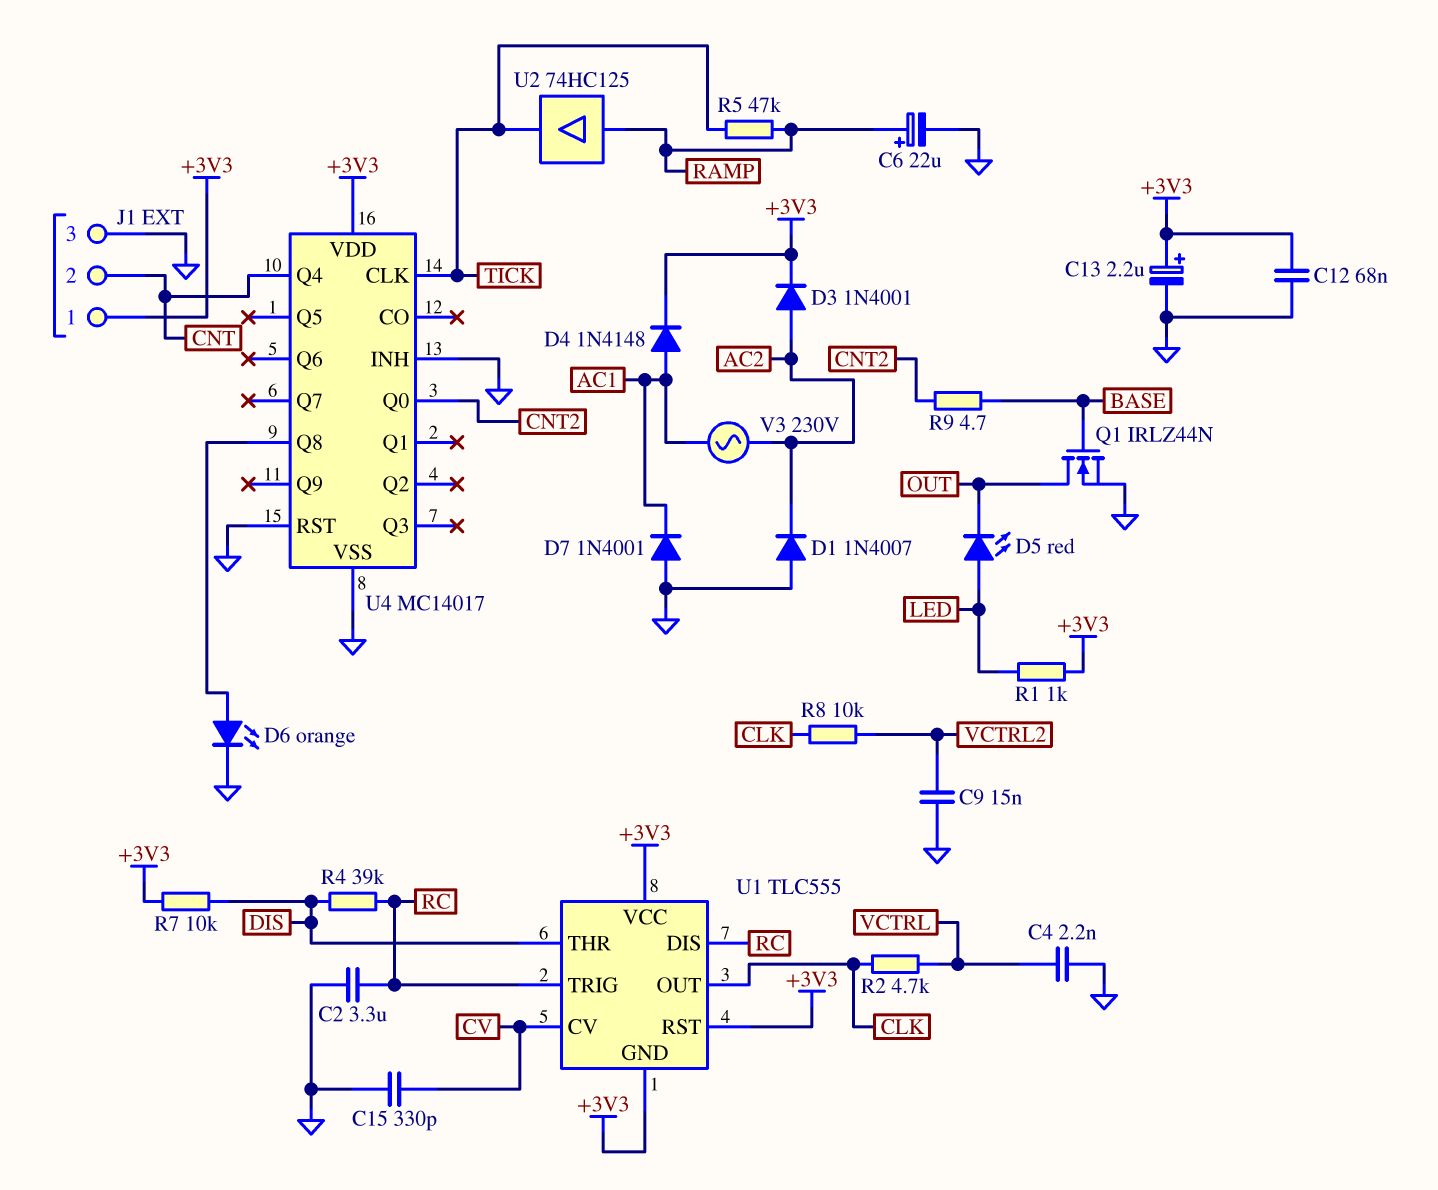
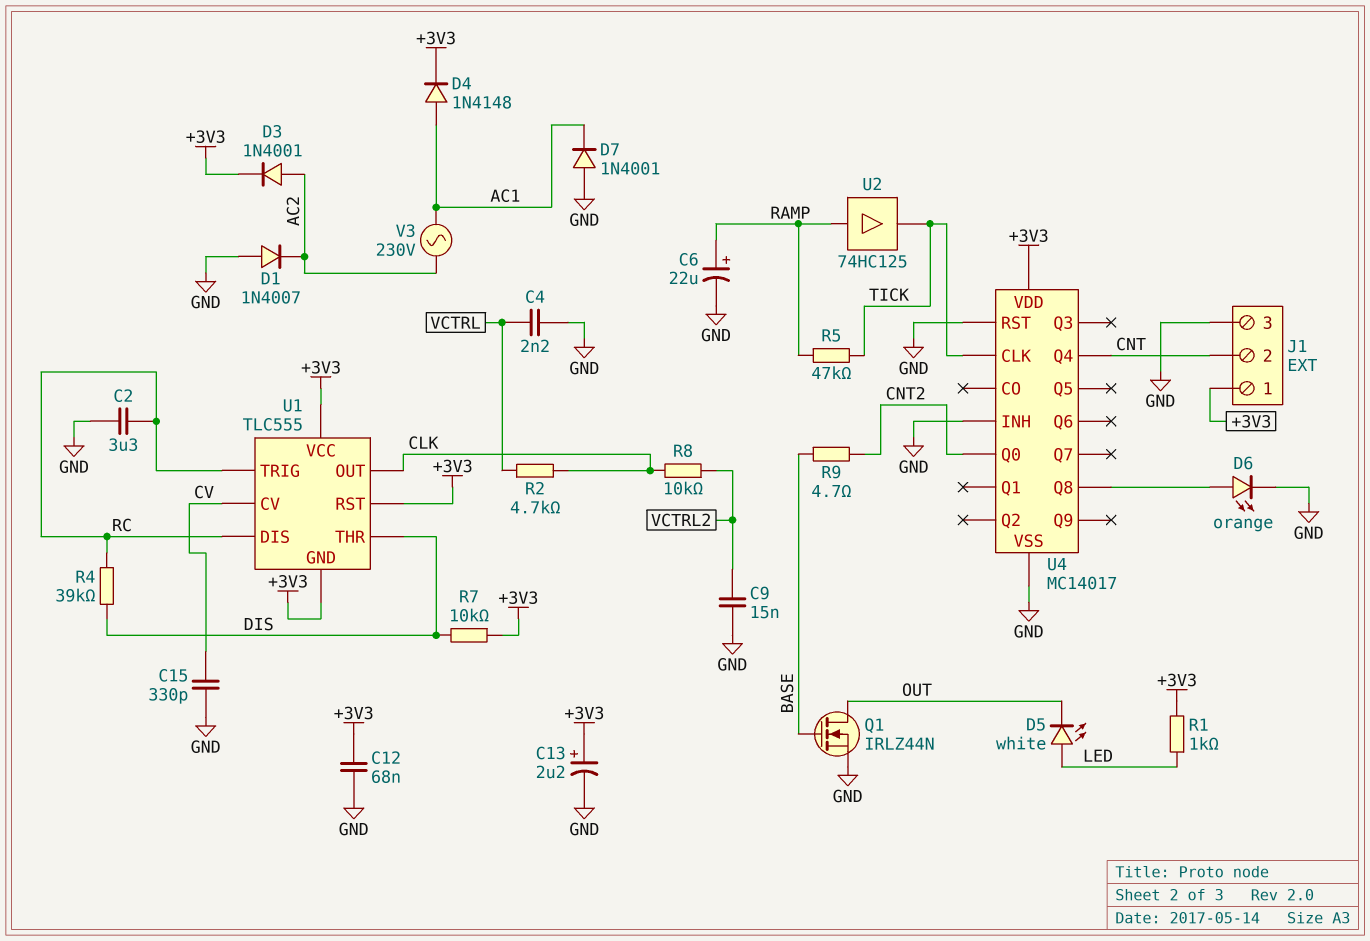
D5: LED red (A LED, K OUT) -> LED white (A LED, K OUT)

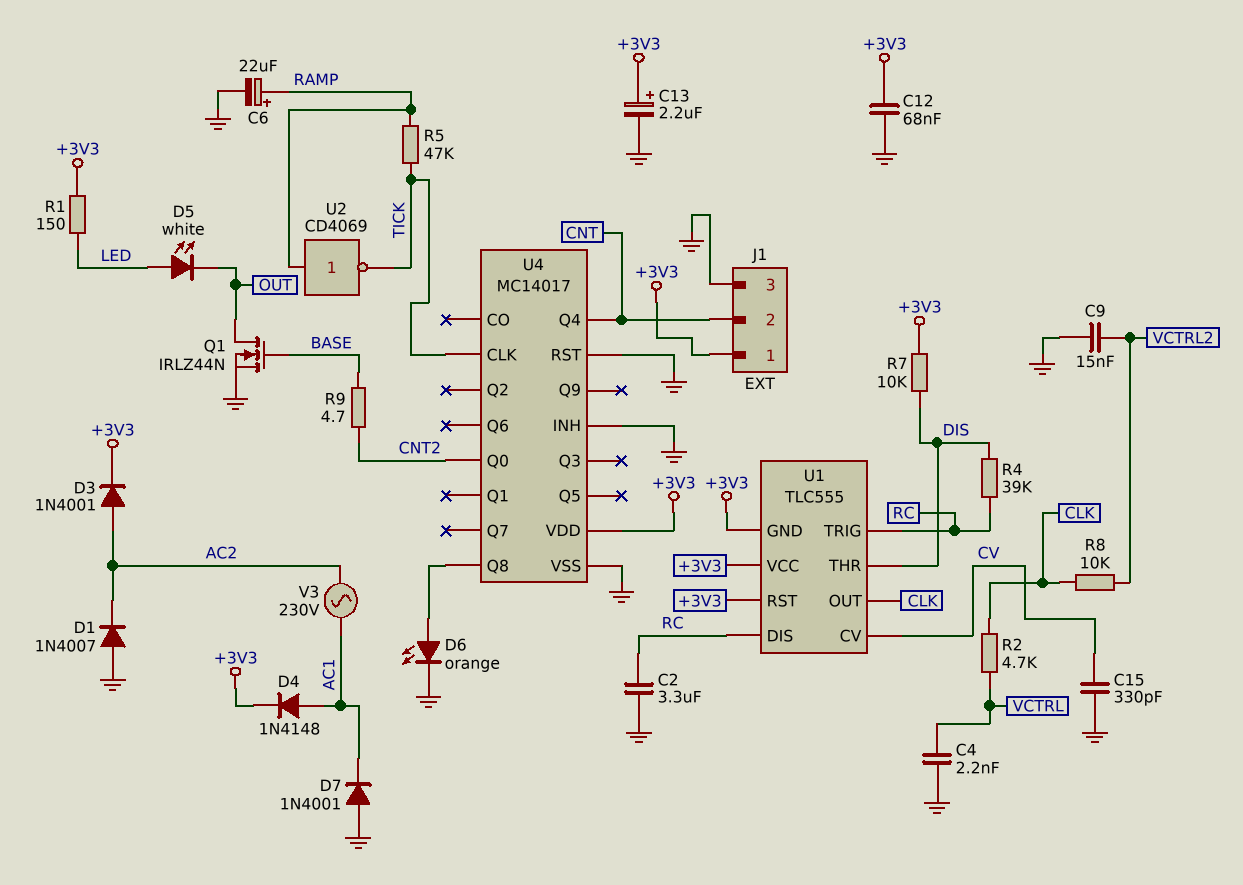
R1: 1k (+3V3, LED) -> 150 (+3V3, LED)
U2: buffer 74HC125 (in RAMP, out TICK) -> NOT CD4069 (in RAMP, out TICK)

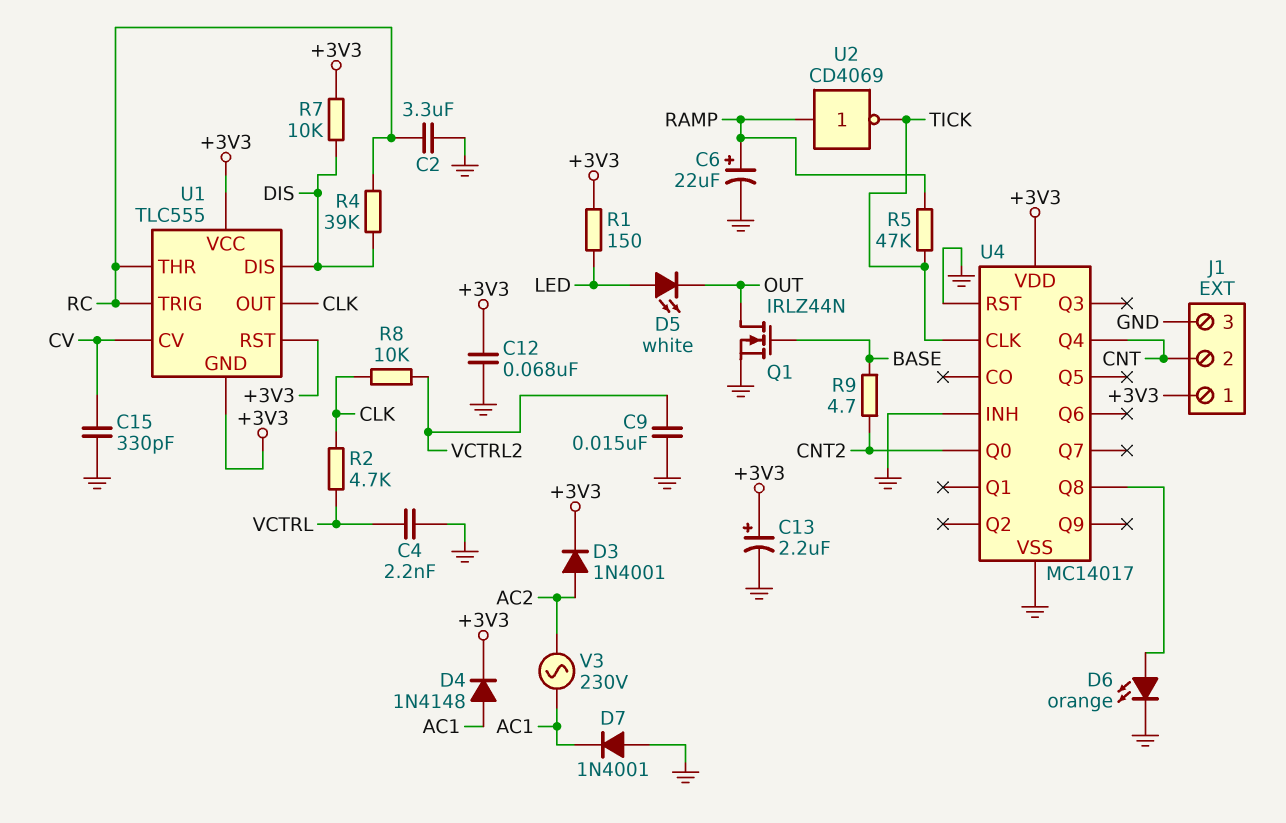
D1: diode 1N4007 (A GND, K AC2) -> none
U1 pin DIS: RC -> DIS
U1 pin THR: DIS -> RC

